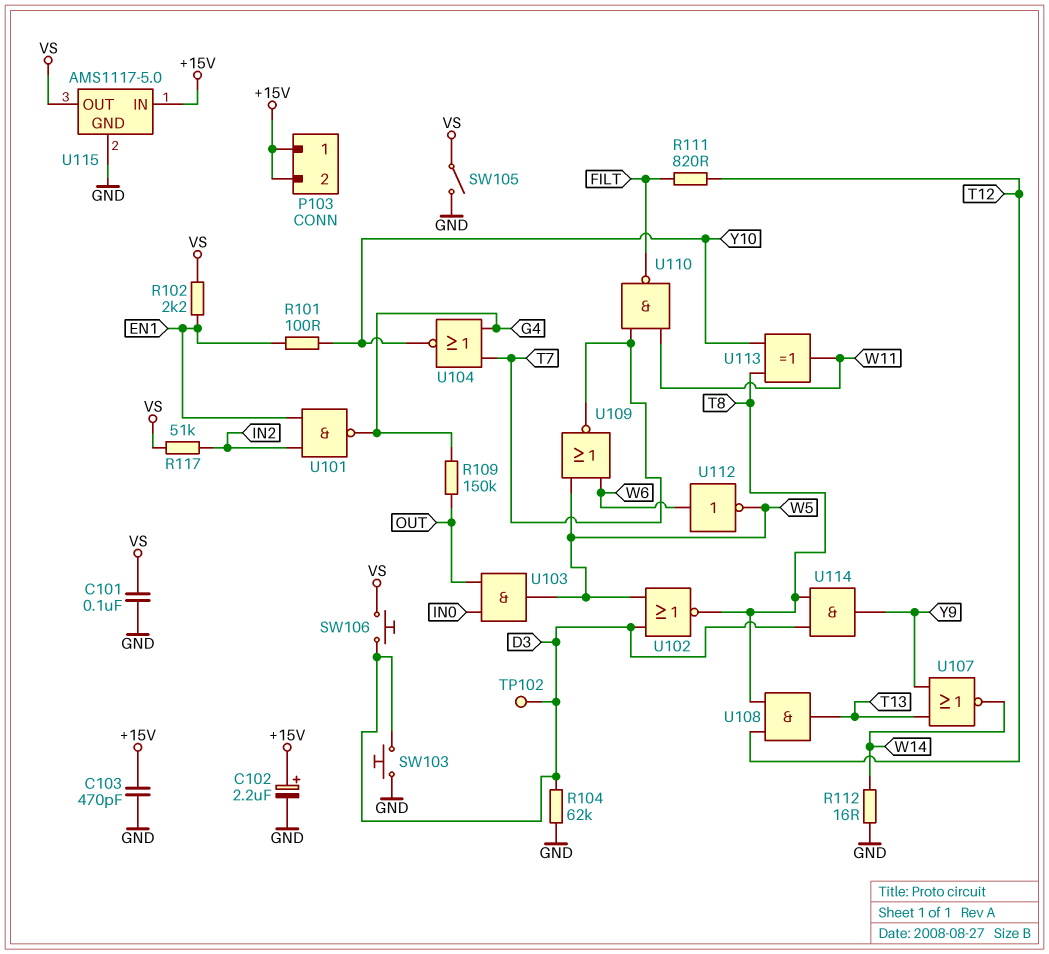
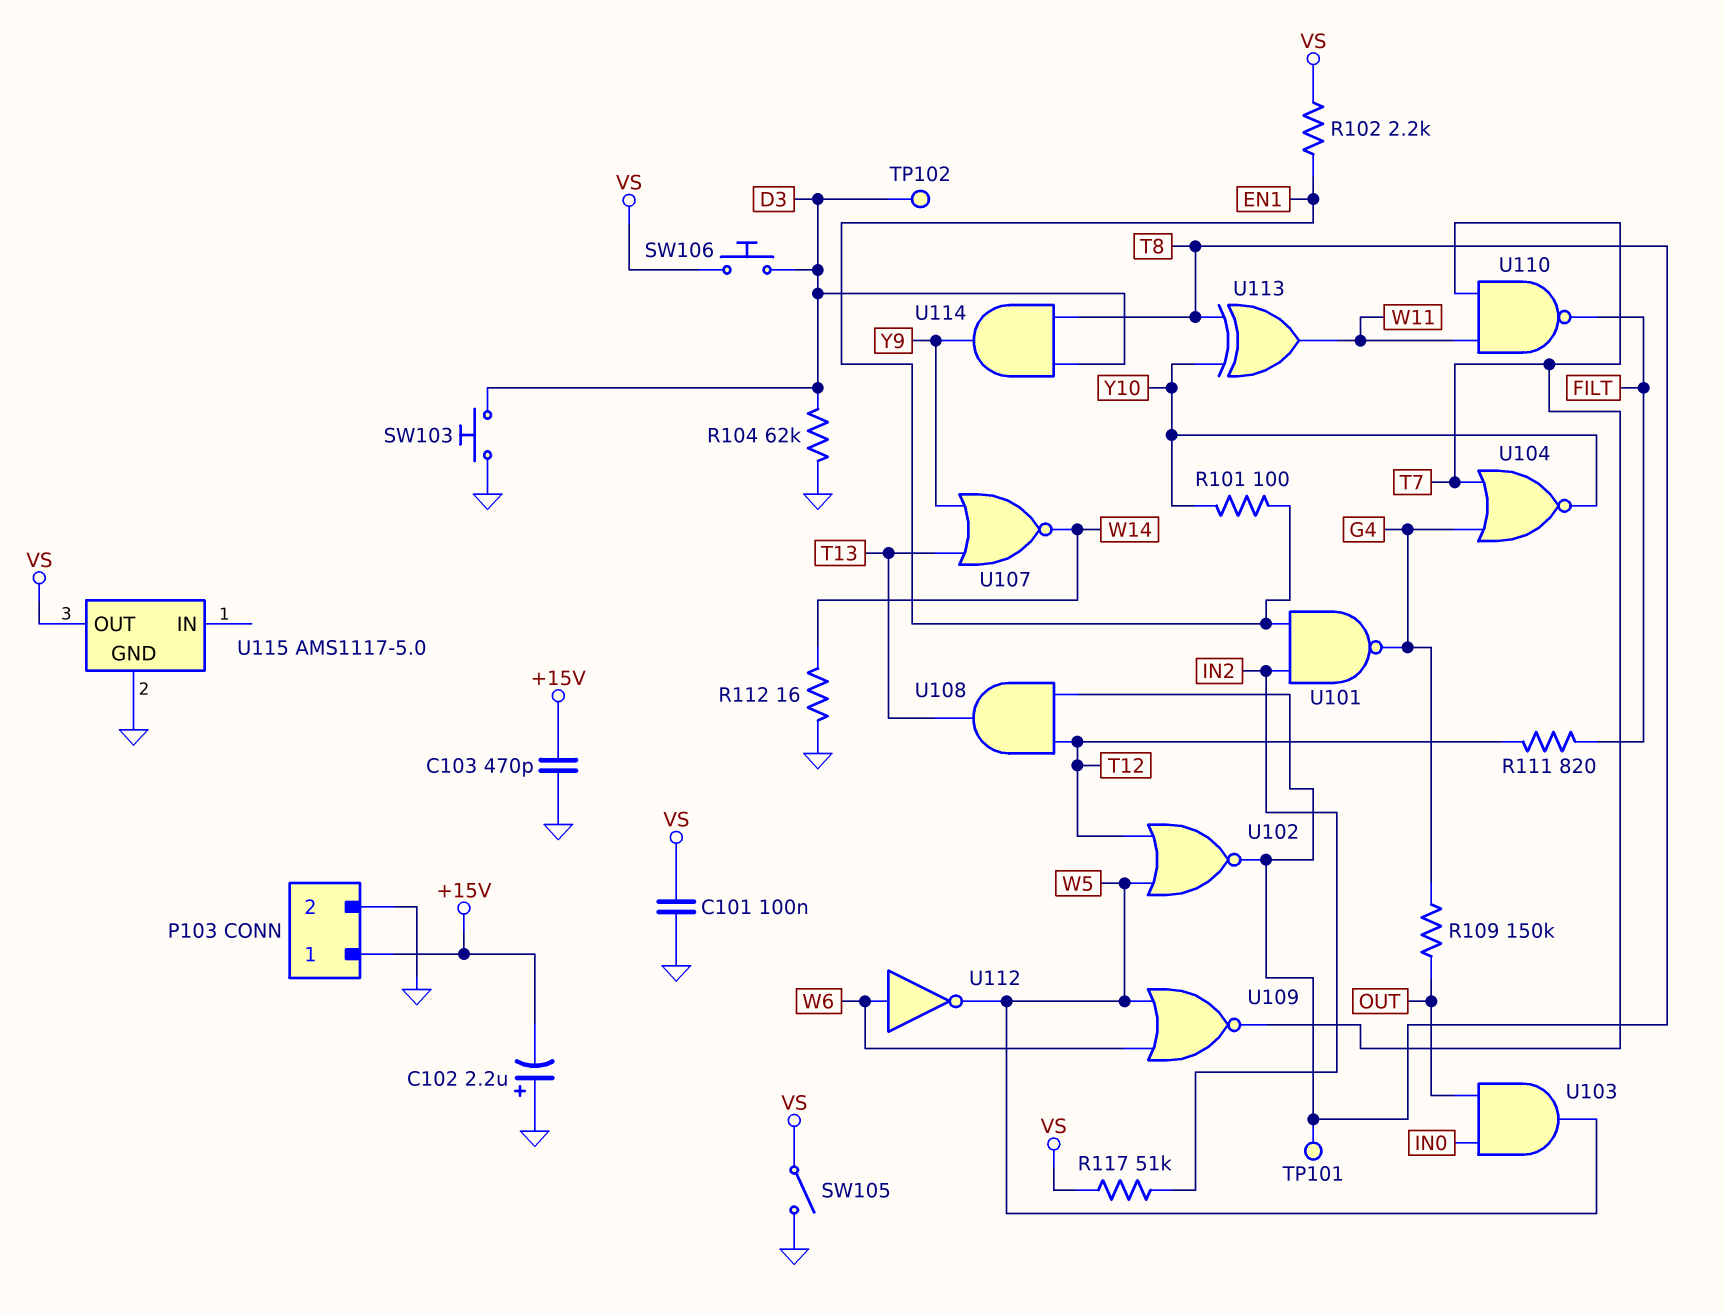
C102: 2.2uF (plus +15V, minus GND) -> 2.2uF (plus GND, minus +15V)
P103 pin 2: +15V -> GND
TP101: none -> test point (T8)
U102: NOR (in D3, in W5, out T8) -> NOR (in T12, in W5, out T8)
U115 pin IN: +15V -> none

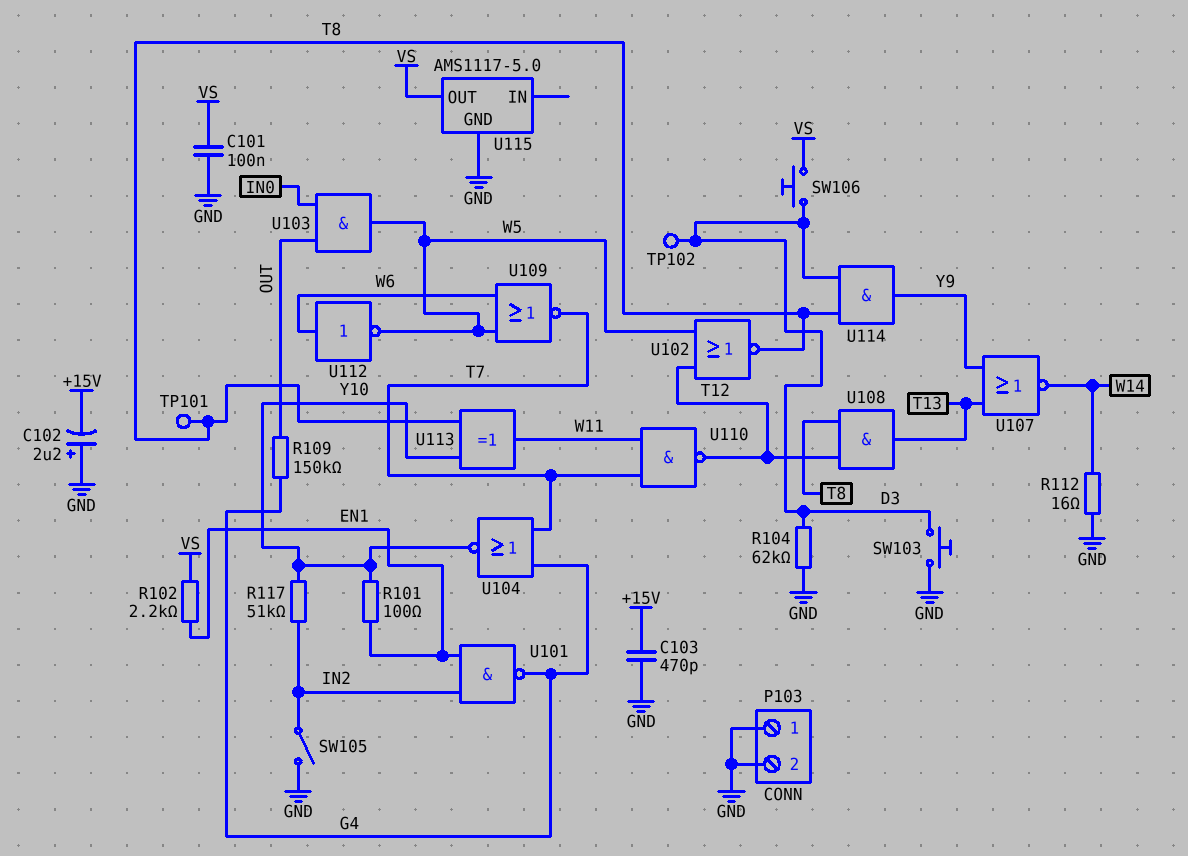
P103 pin 1: +15V -> GND
R111: 820 (FILT, T12) -> none
R117: 51k (IN2, VS) -> 51k (IN2, Y10)
SW105: switch (GND, VS) -> switch (GND, IN2)
U110: NAND (in T7, in W11, out FILT) -> NAND (in T7, in W11, out T12)

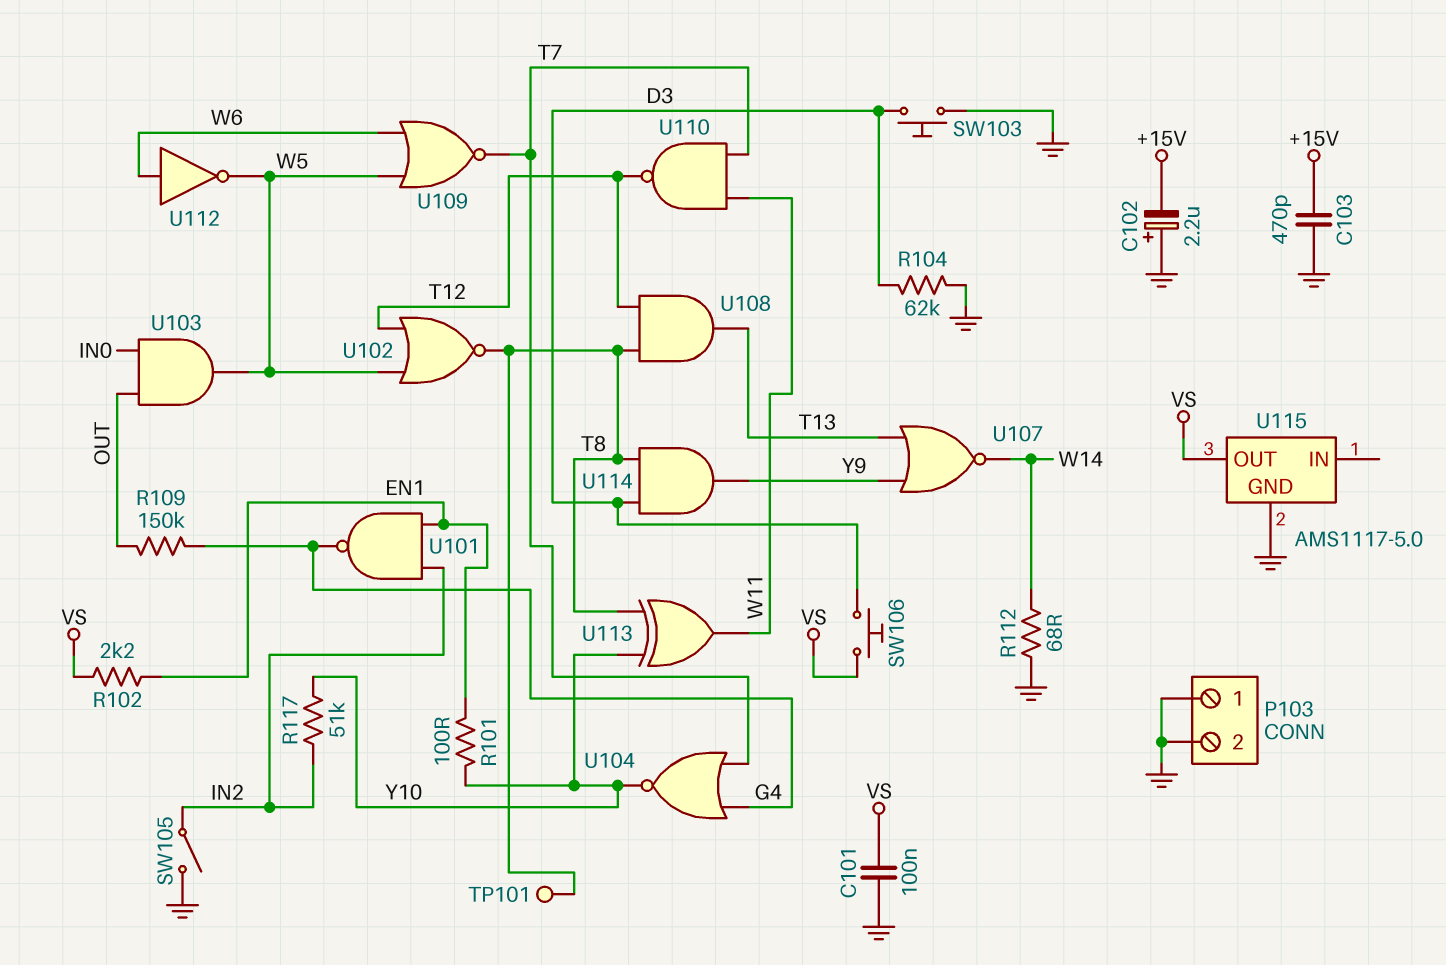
R112: 16 (GND, W14) -> 68 (GND, W14)
TP102: test point (D3) -> none

